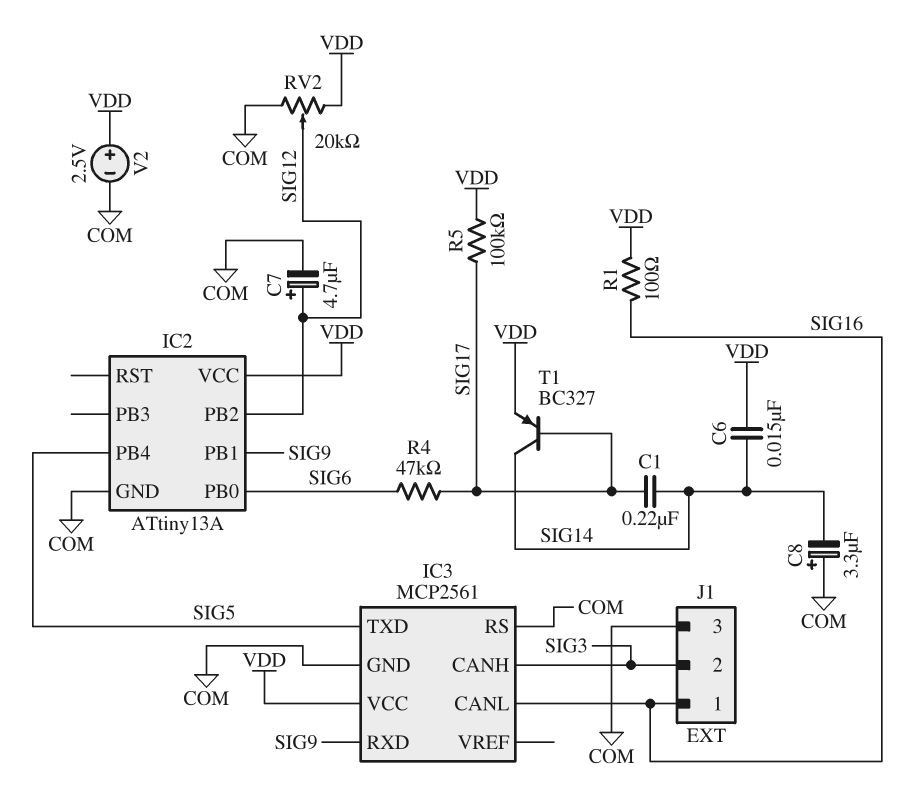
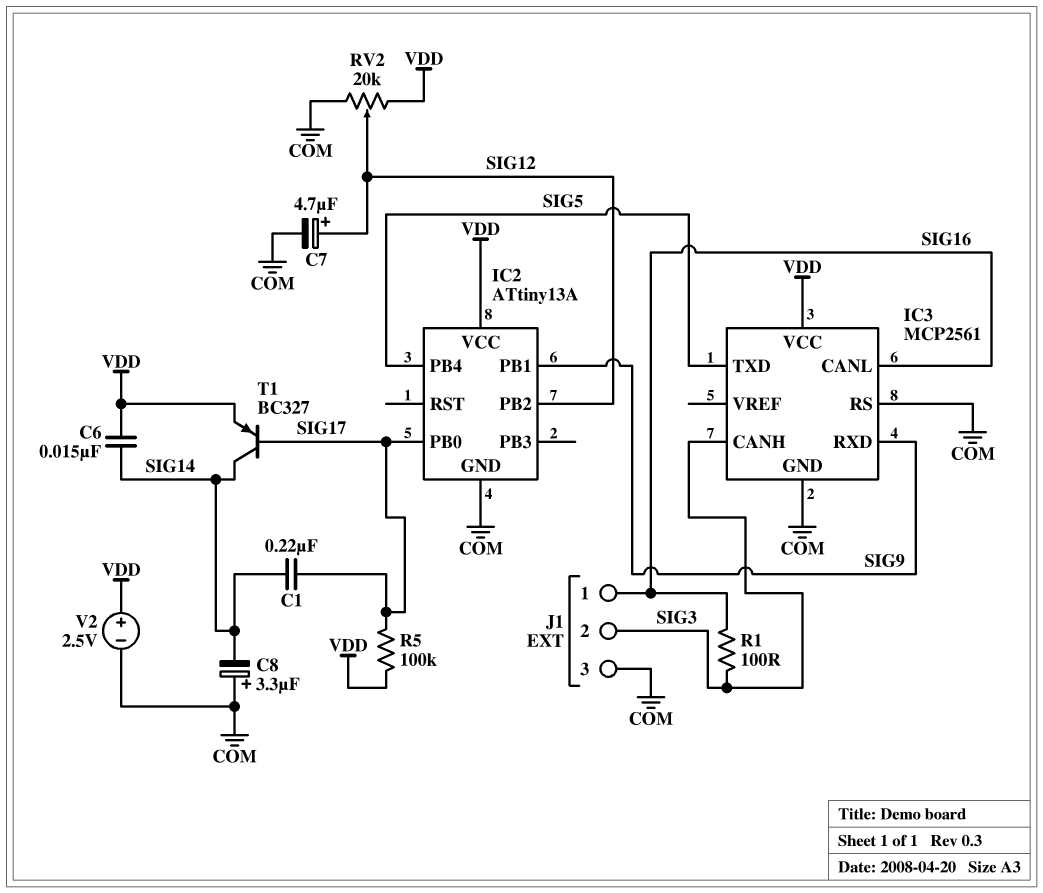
IC2 pin PB0: SIG6 -> SIG17
R1: 100 (SIG16, VDD) -> 100 (SIG3, SIG16)
R4: 47k (SIG6, SIG17) -> none

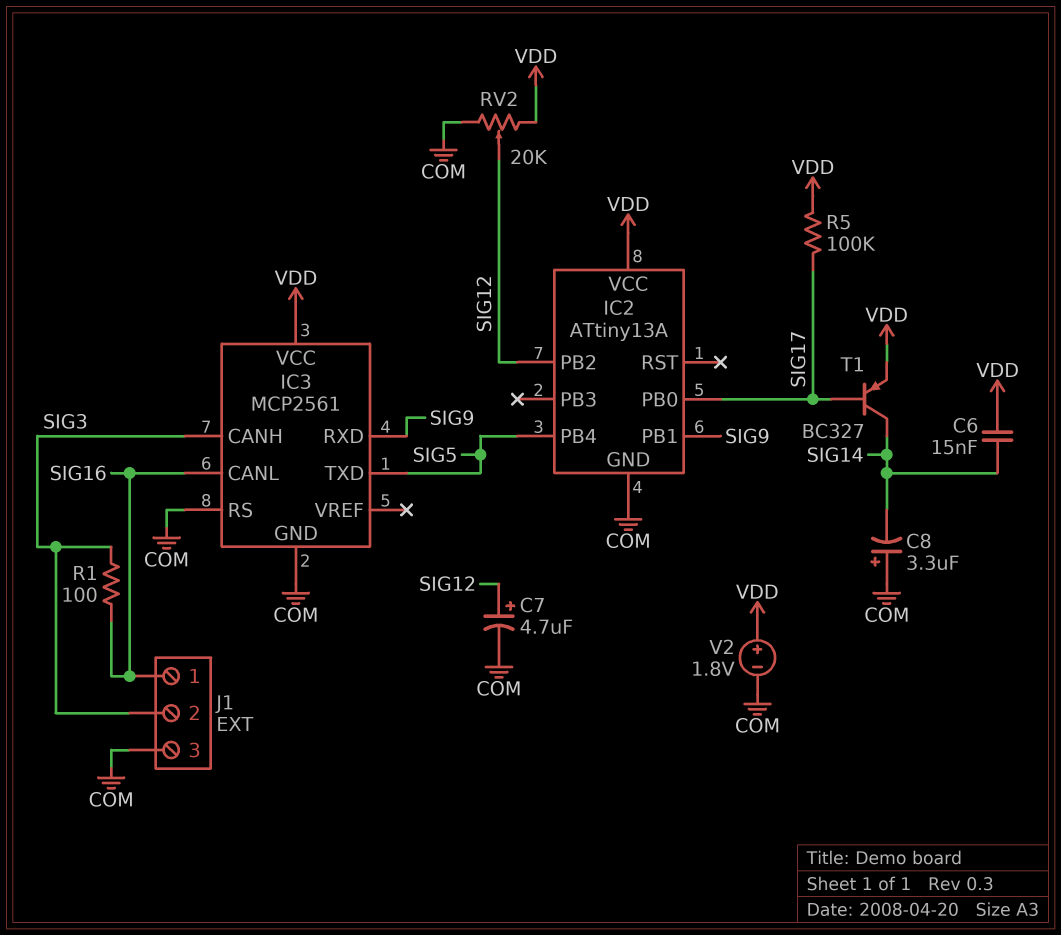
C1: 220nF (SIG14, SIG17) -> none
V2: 2.5V (plus VDD, minus COM) -> 1.8V (plus VDD, minus COM)

